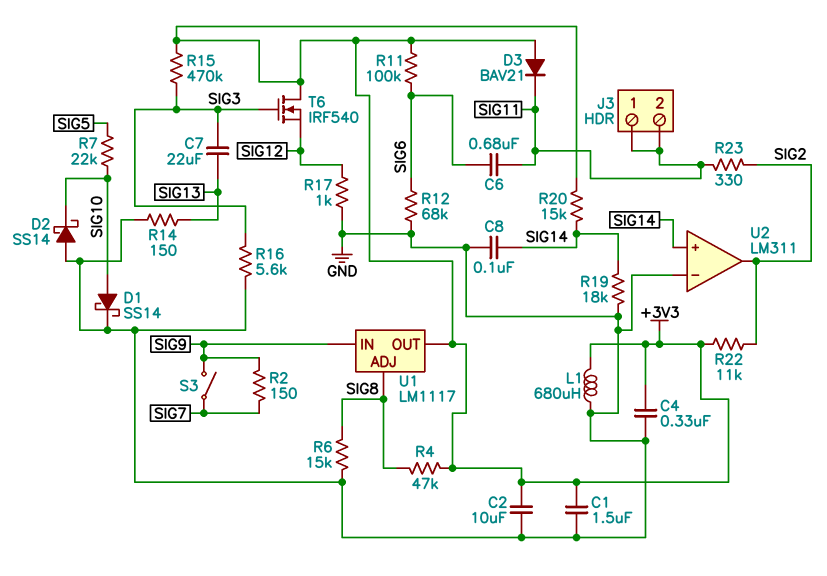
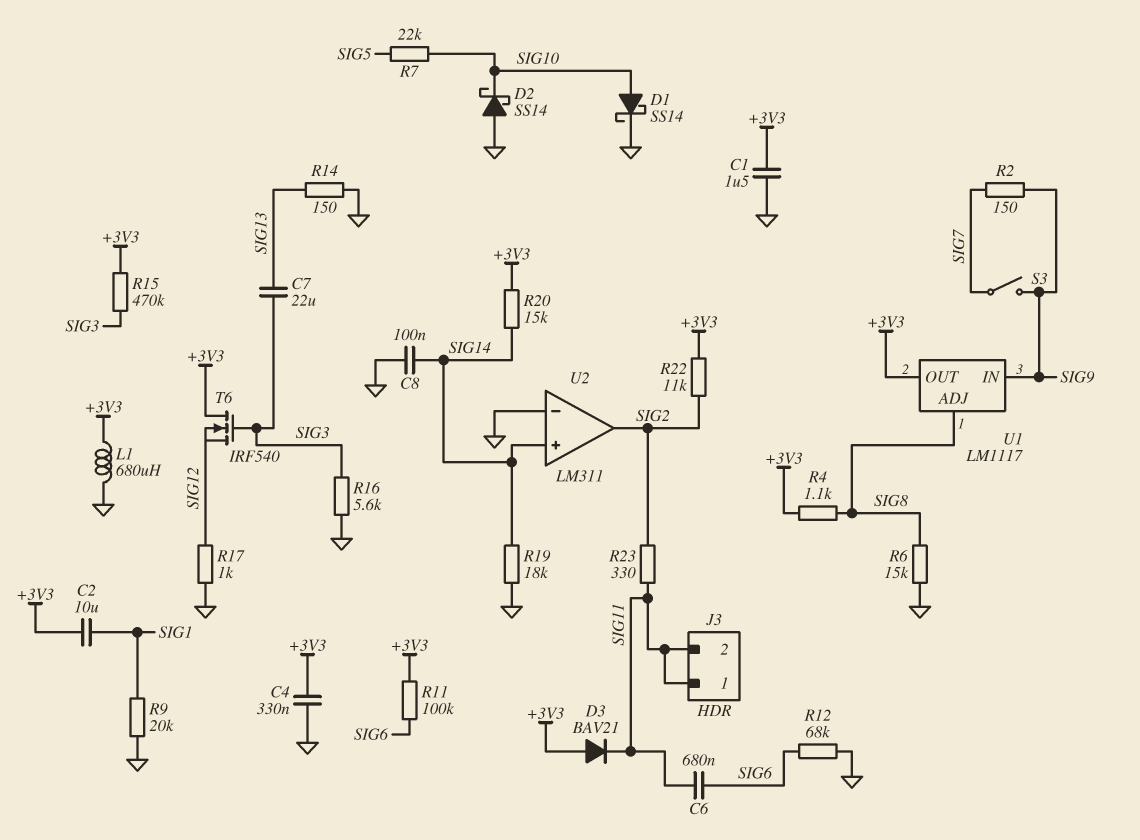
C2: 10uF (+3V3, GND) -> 10uF (+3V3, SIG1)
R4: 47k (+3V3, SIG8) -> 1.1k (+3V3, SIG8)
R9: none -> 20k (GND, SIG1)

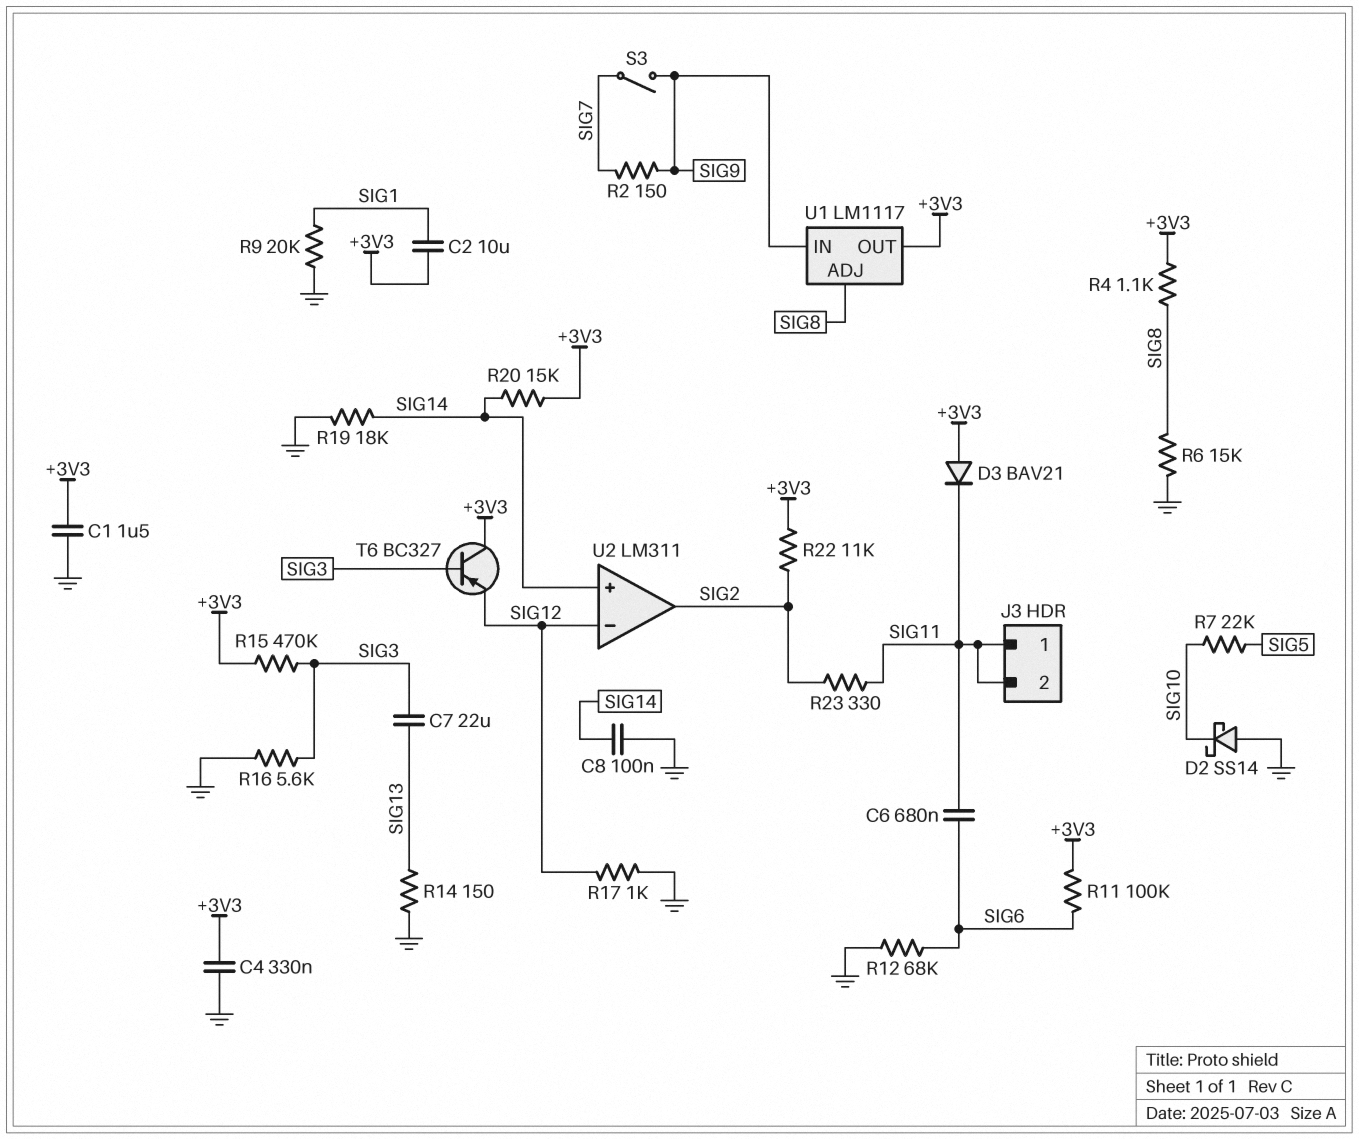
D1: schottky SS14 (A SIG10, K GND) -> none
L1: 680uH (+3V3, GND) -> none
T6: NMOS IRF540 (G SIG3, D +3V3, S SIG12) -> PNP BC327 (B SIG3, C +3V3, E SIG12)
U2 pin in-: GND -> SIG12

